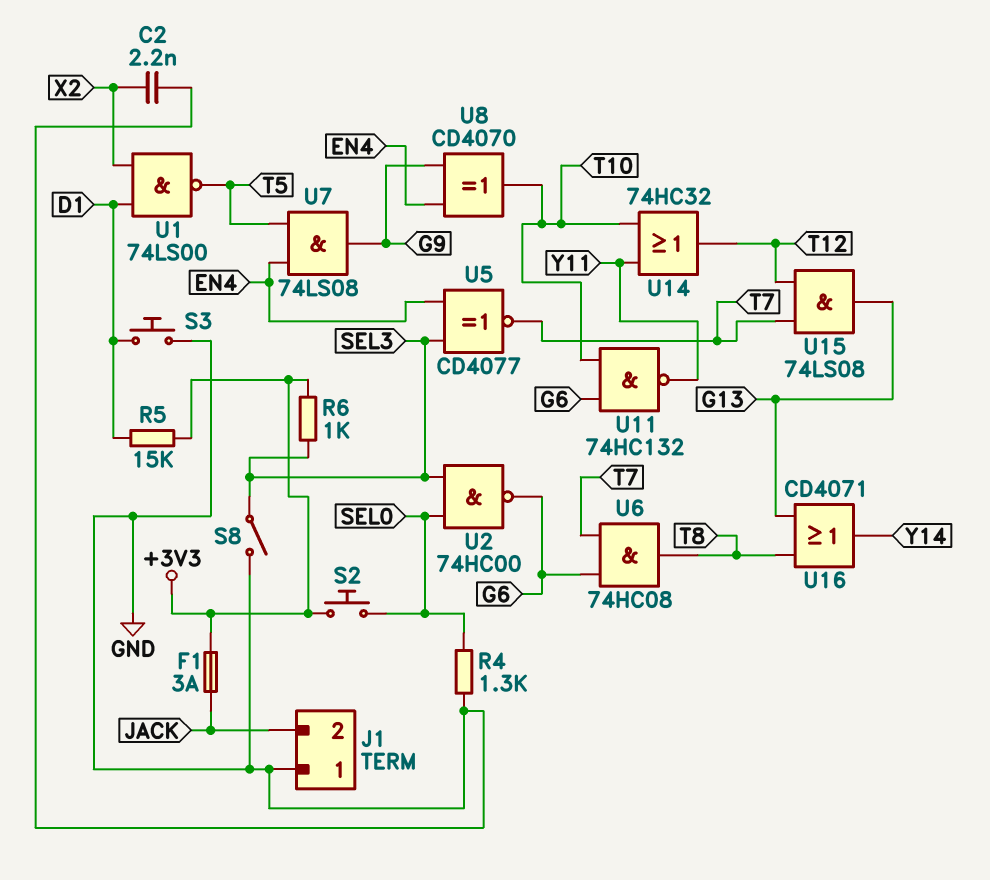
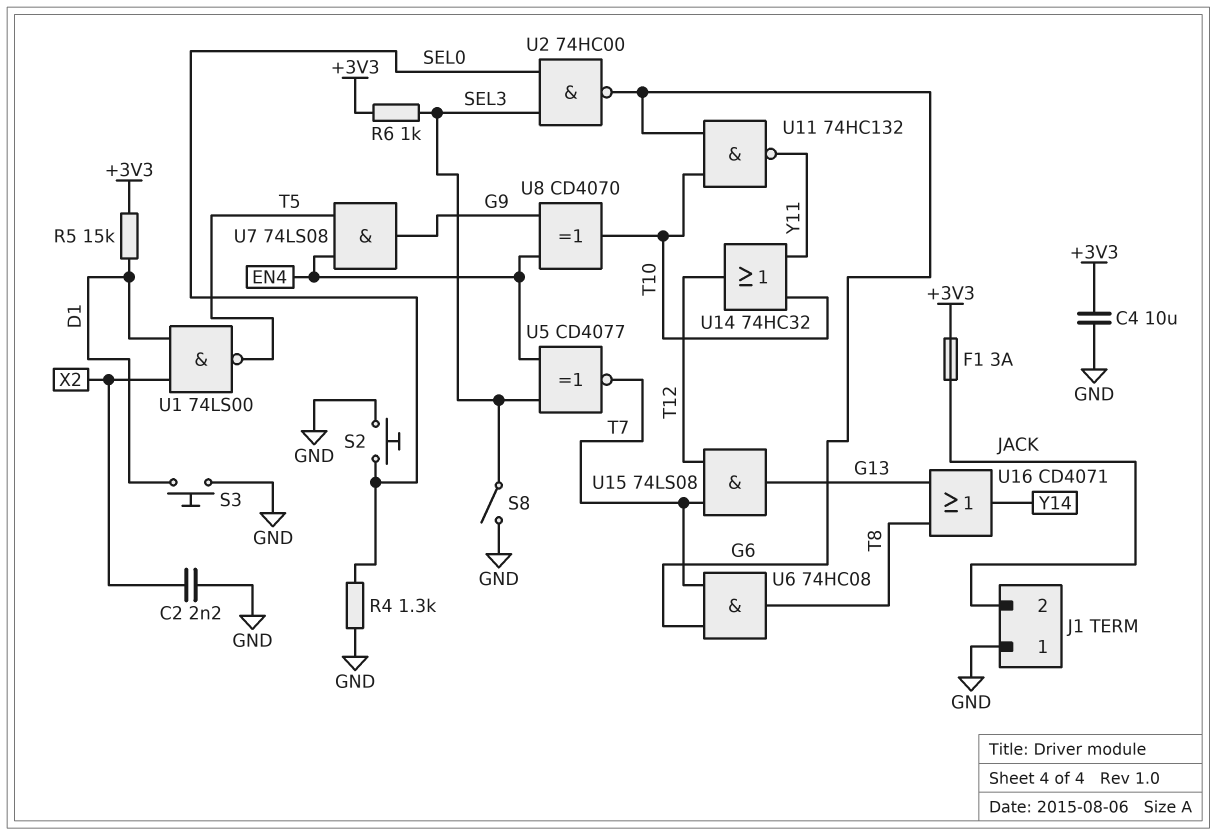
C4: none -> 10uF (+3V3, GND)
S2: button (+3V3, SEL0) -> button (GND, SEL0)

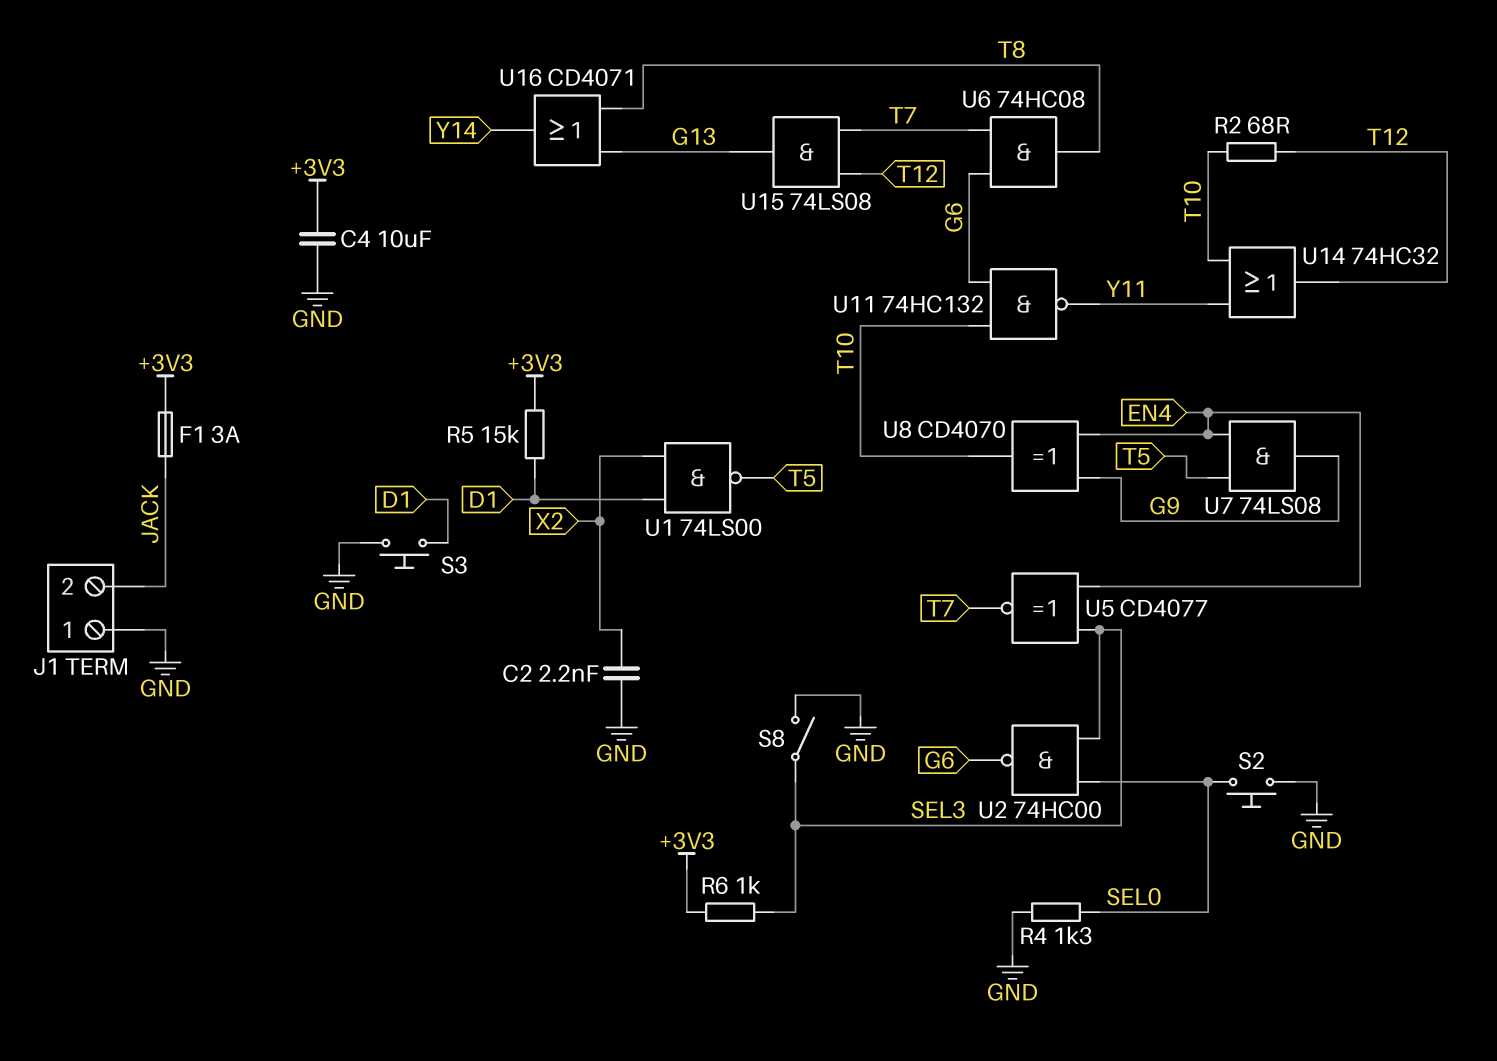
R2: none -> 68 (T10, T12)

